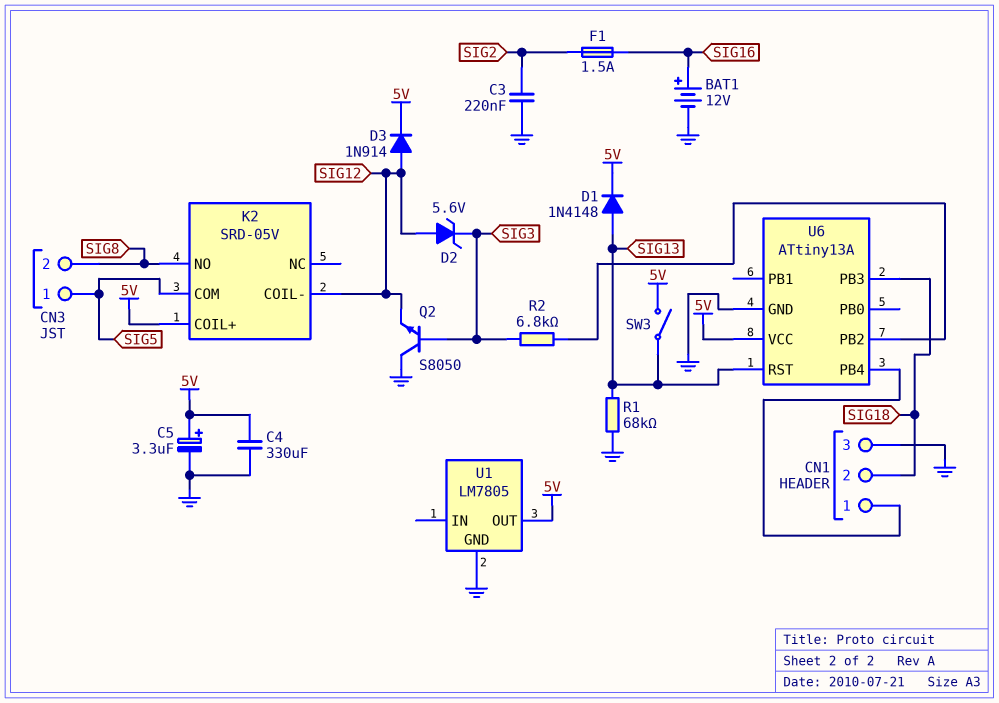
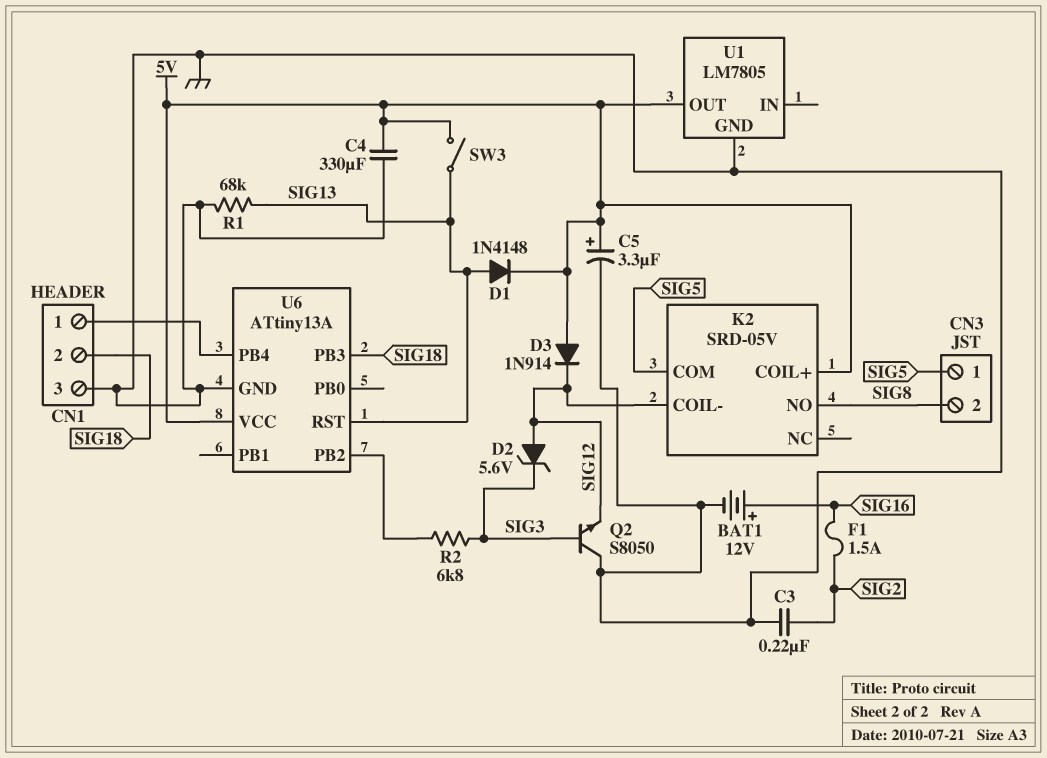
D3: diode 1N914 (A SIG12, K 5V) -> diode 1N914 (A 5V, K SIG12)

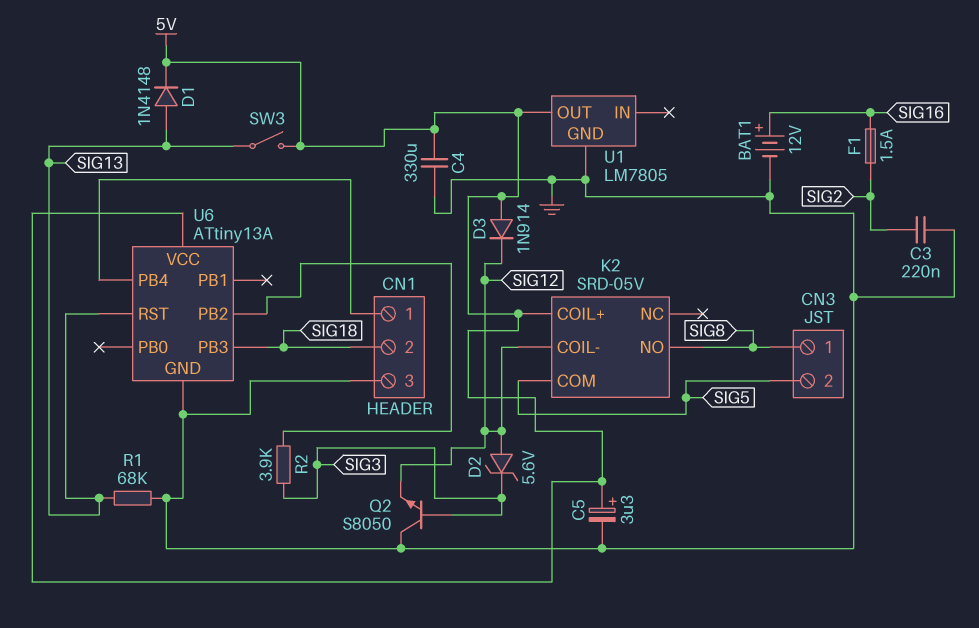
CN3 pin 1: SIG5 -> SIG8
CN3 pin 2: SIG8 -> SIG5
R2: 6.8k (SIG3, U6/PB2) -> 3.9k (SIG3, U6/PB2)

